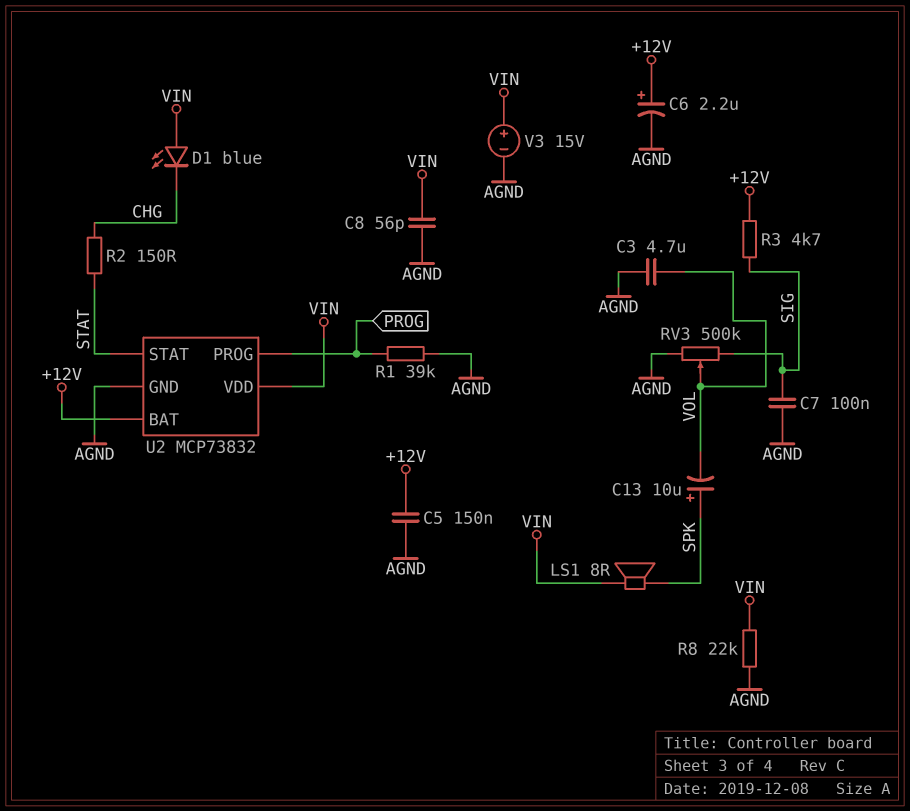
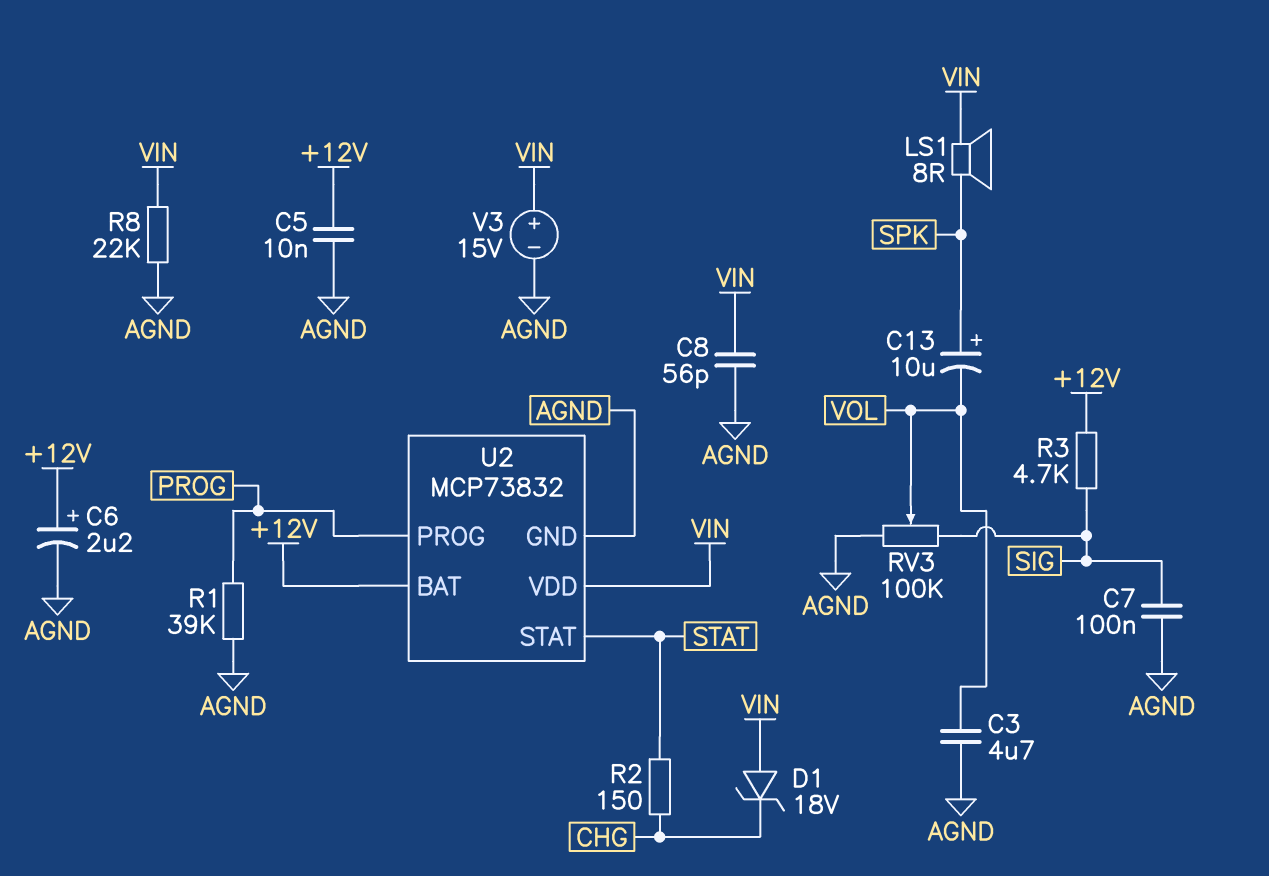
C5: 150nF (+12V, AGND) -> 10nF (+12V, AGND)
D1: LED blue (A VIN, K CHG) -> zener 18V (A VIN, K CHG)
RV3: 500k (AGND, SIG, wiper VOL) -> 100k (AGND, SIG, wiper VOL)

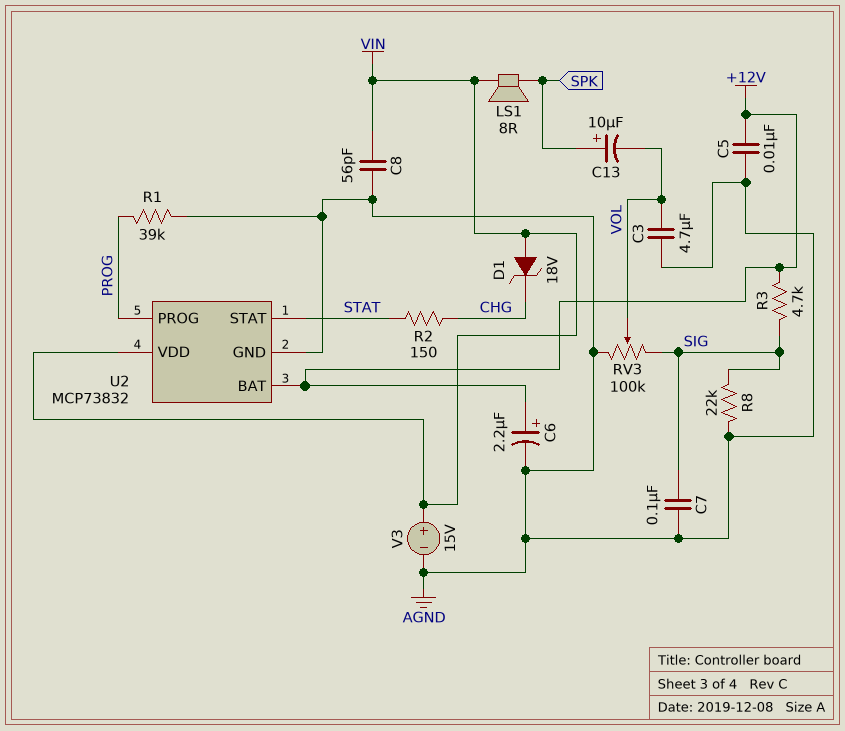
R8: 22k (AGND, VIN) -> 22k (AGND, SIG)

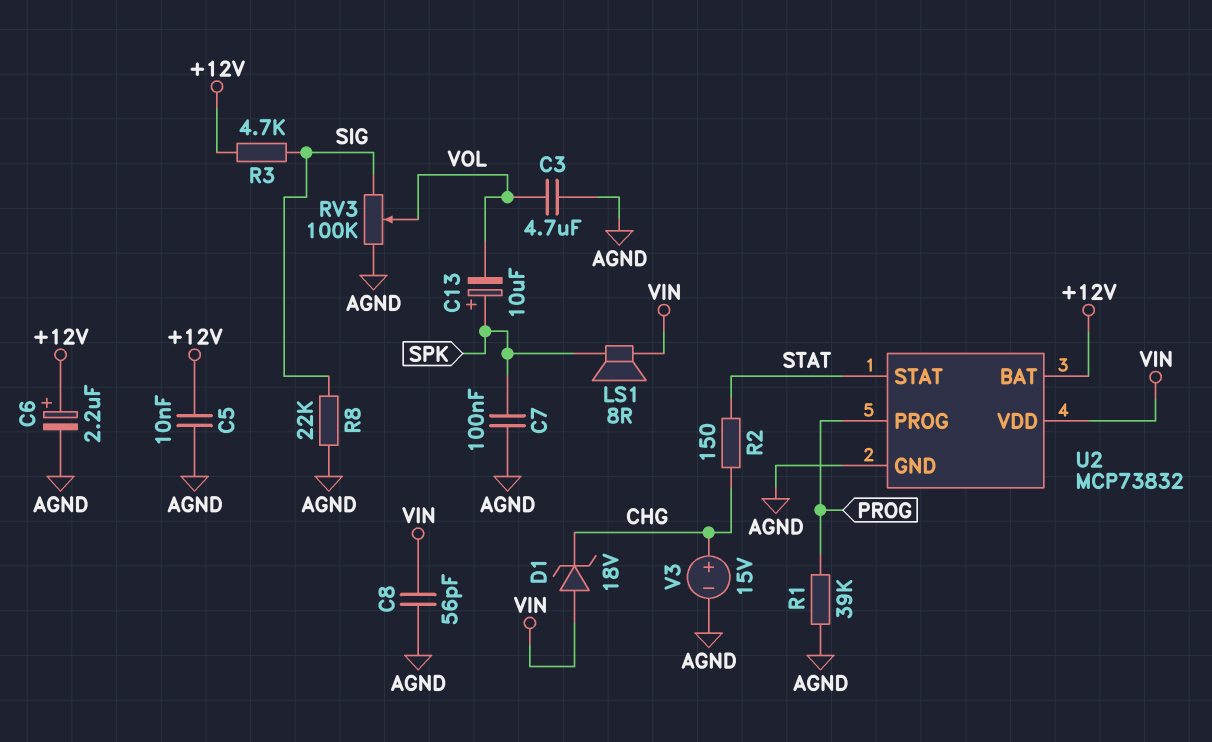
C7: 100nF (AGND, SIG) -> 100nF (AGND, SPK)
V3: 15V (plus VIN, minus AGND) -> 15V (plus CHG, minus AGND)

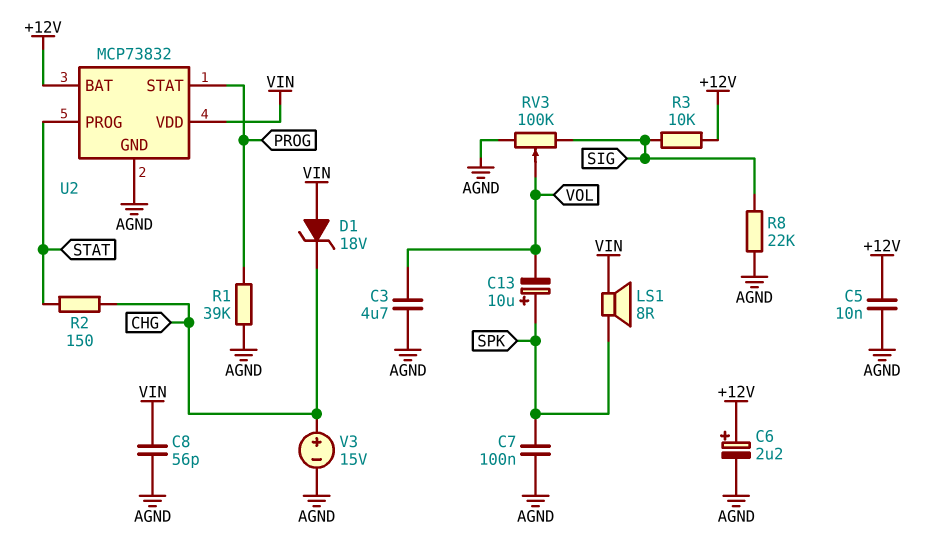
R3: 4.7k (+12V, SIG) -> 10k (+12V, SIG)
U2 pin PROG: PROG -> STAT
U2 pin STAT: STAT -> PROG

